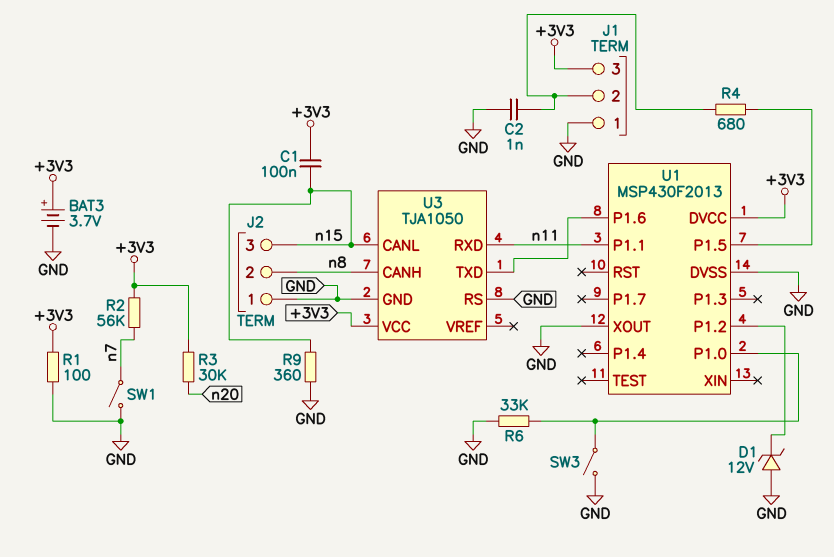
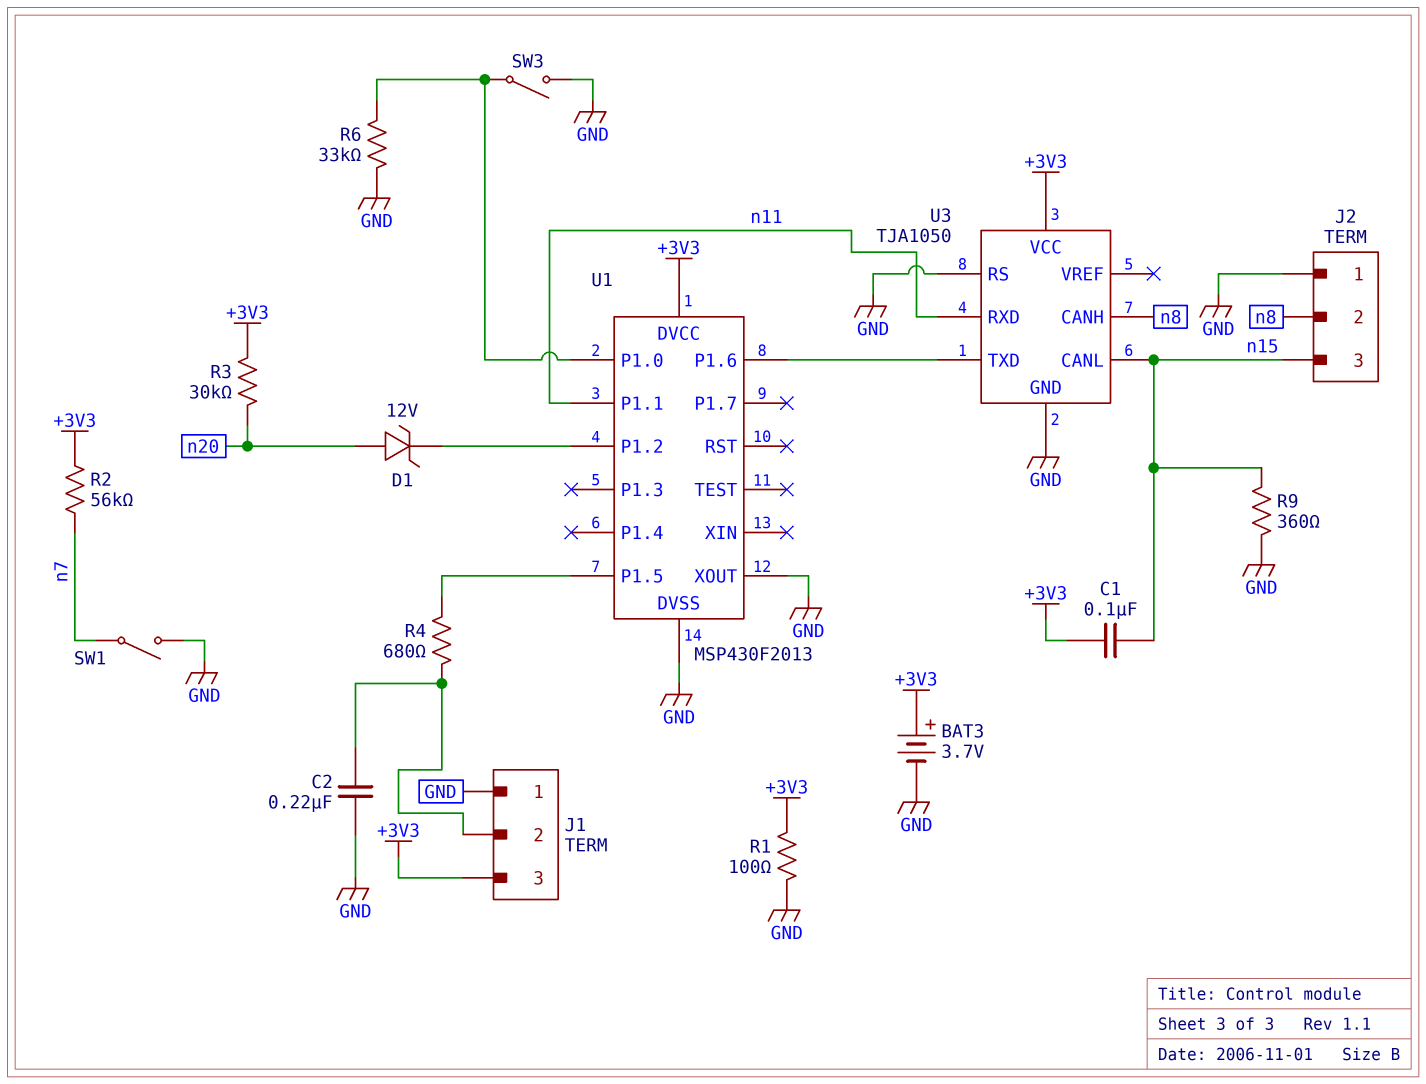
C2: 1nF (GND, J1/2) -> 220nF (GND, J1/2)
D1: zener 12V (A GND, K U1/P1.2) -> zener 12V (A n20, K U1/P1.2)

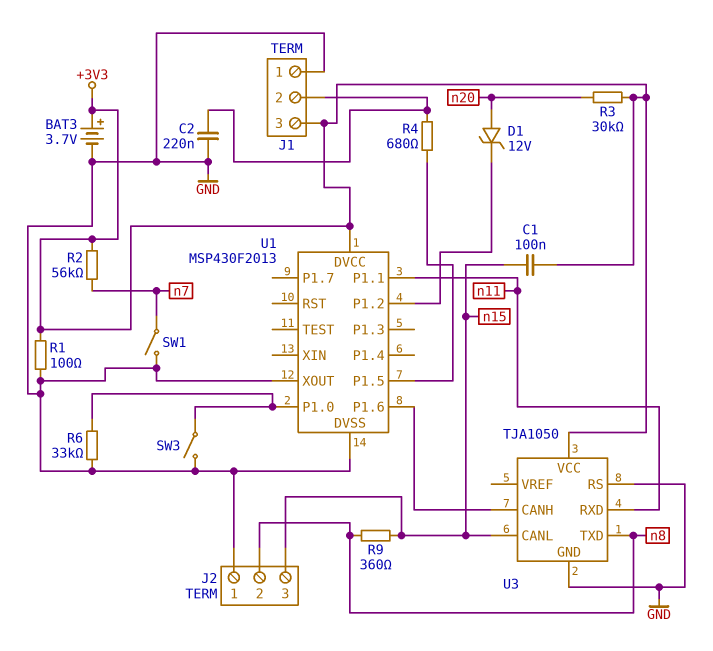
R9: 360 (GND, n15) -> 360 (n8, n15)
U3 pin CANH: n8 -> U1/P1.6
U3 pin TXD: U1/P1.6 -> n8

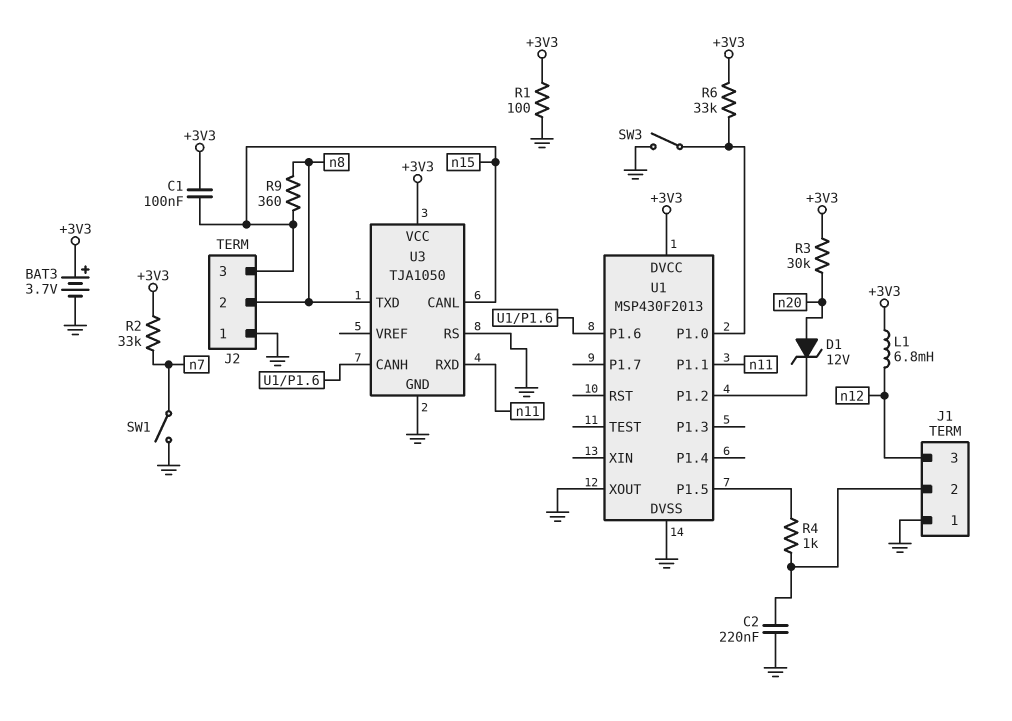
J1 pin 3: +3V3 -> n12
L1: none -> 6.8mH (+3V3, n12)
R2: 56k (+3V3, n7) -> 33k (+3V3, n7)
R4: 680 (J1/2, U1/P1.5) -> 1k (J1/2, U1/P1.5)
R6: 33k (GND, U1/P1.0) -> 33k (+3V3, U1/P1.0)

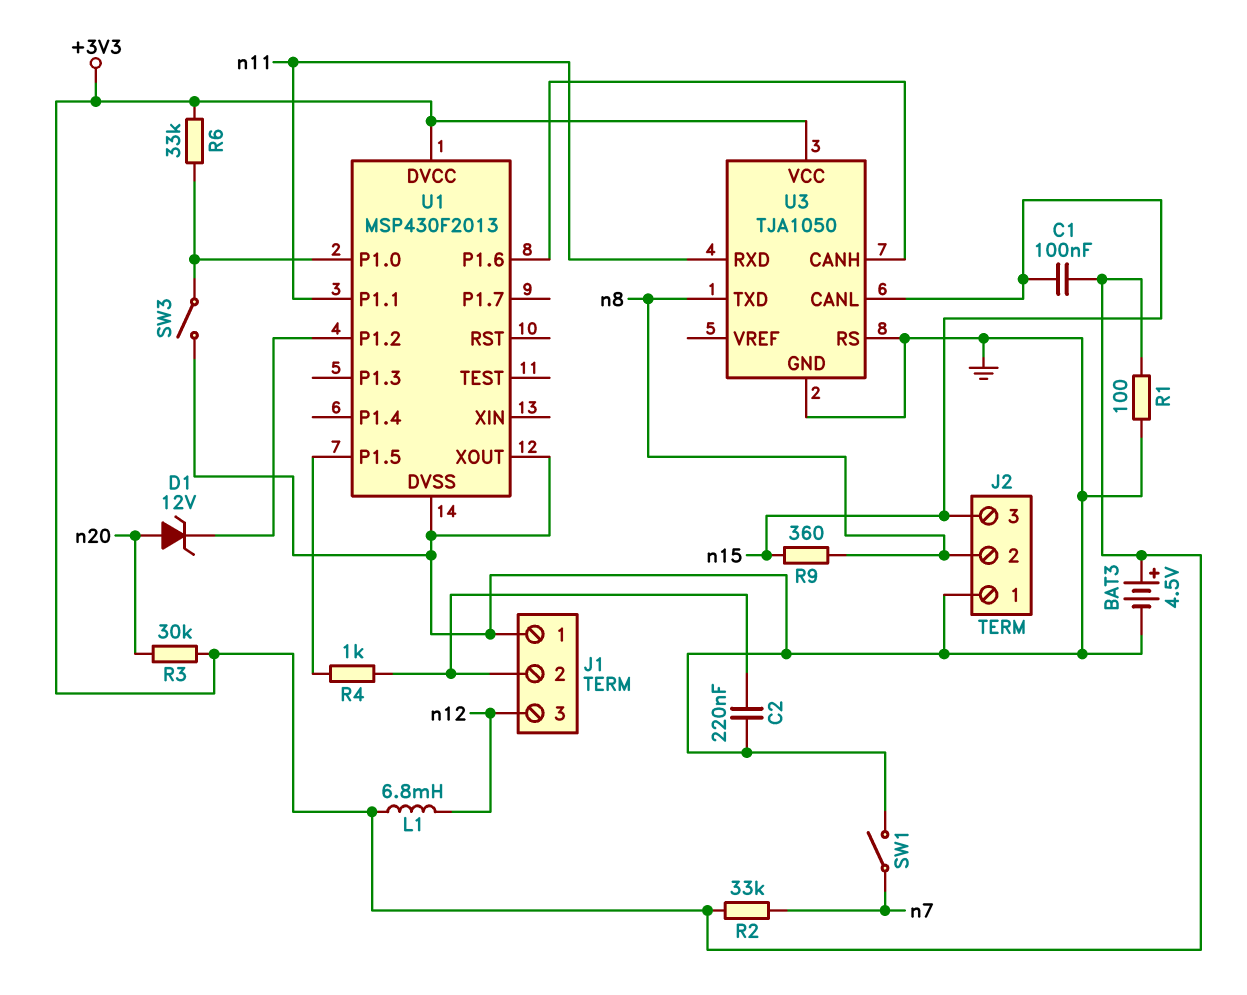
BAT3: 3.7V (plus +3V3, minus GND) -> 4.5V (plus +3V3, minus GND)

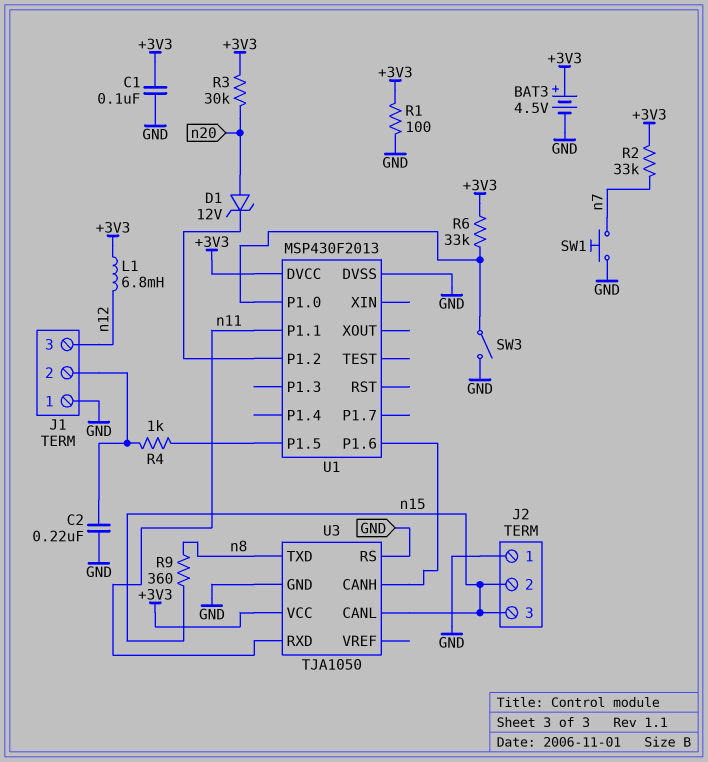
C1: 100nF (+3V3, n15) -> 100nF (+3V3, GND)
J2 pin 2: n8 -> n15
SW1: switch (GND, n7) -> button (GND, n7)
U1 pin XOUT: GND -> none

